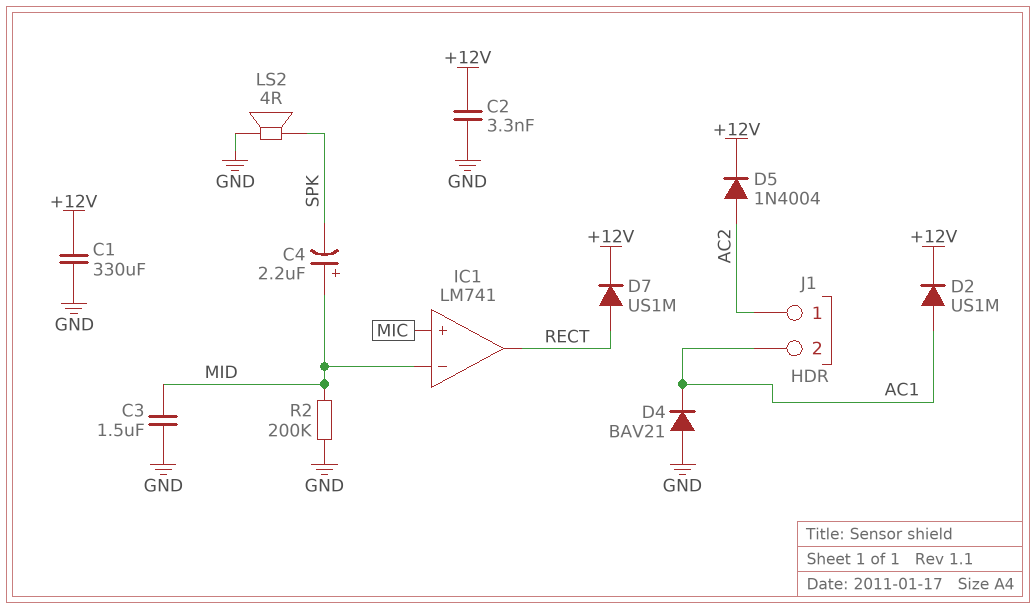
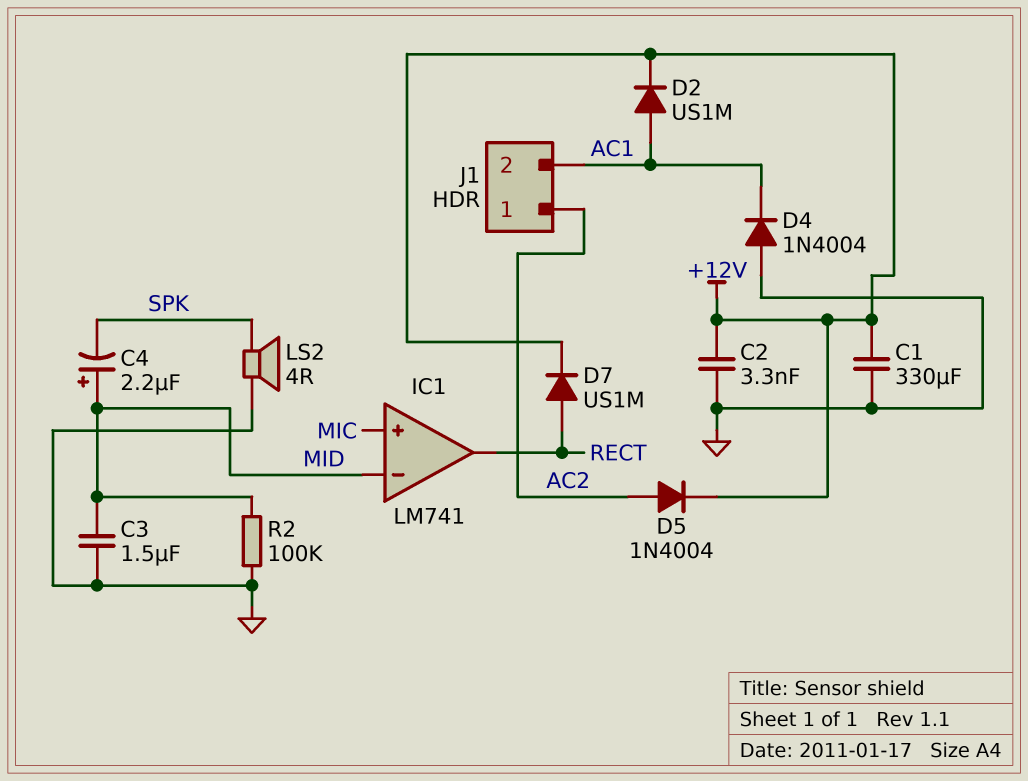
D4: diode BAV21 (A GND, K AC1) -> diode 1N4004 (A GND, K AC1)
R2: 200k (GND, MID) -> 100k (GND, MID)

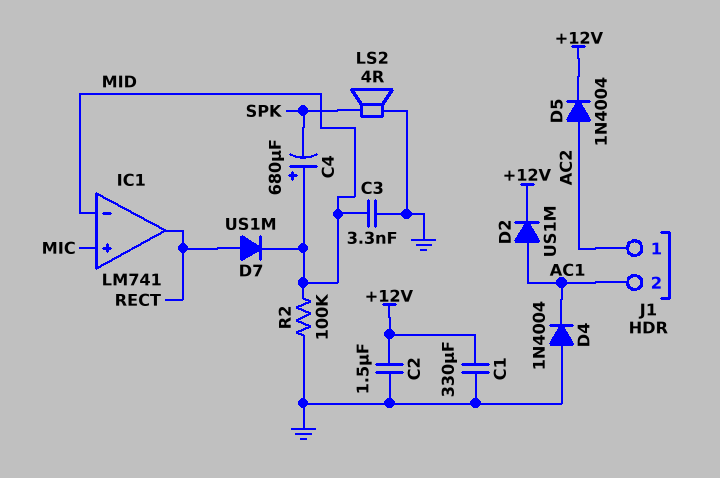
C2: 3.3nF (+12V, GND) -> 1.5uF (+12V, GND)
C3: 1.5uF (GND, MID) -> 3.3nF (GND, MID)
C4: 2.2uF (plus MID, minus SPK) -> 680uF (plus MID, minus SPK)
D7: diode US1M (A RECT, K +12V) -> diode US1M (A RECT, K MID)

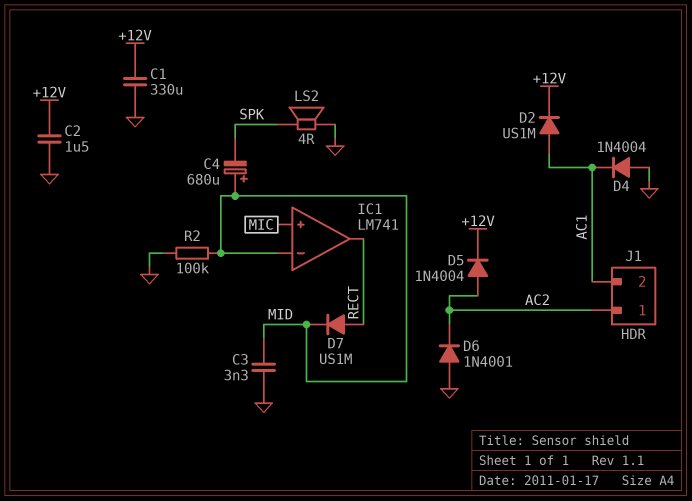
D6: none -> diode 1N4001 (A GND, K AC2)

